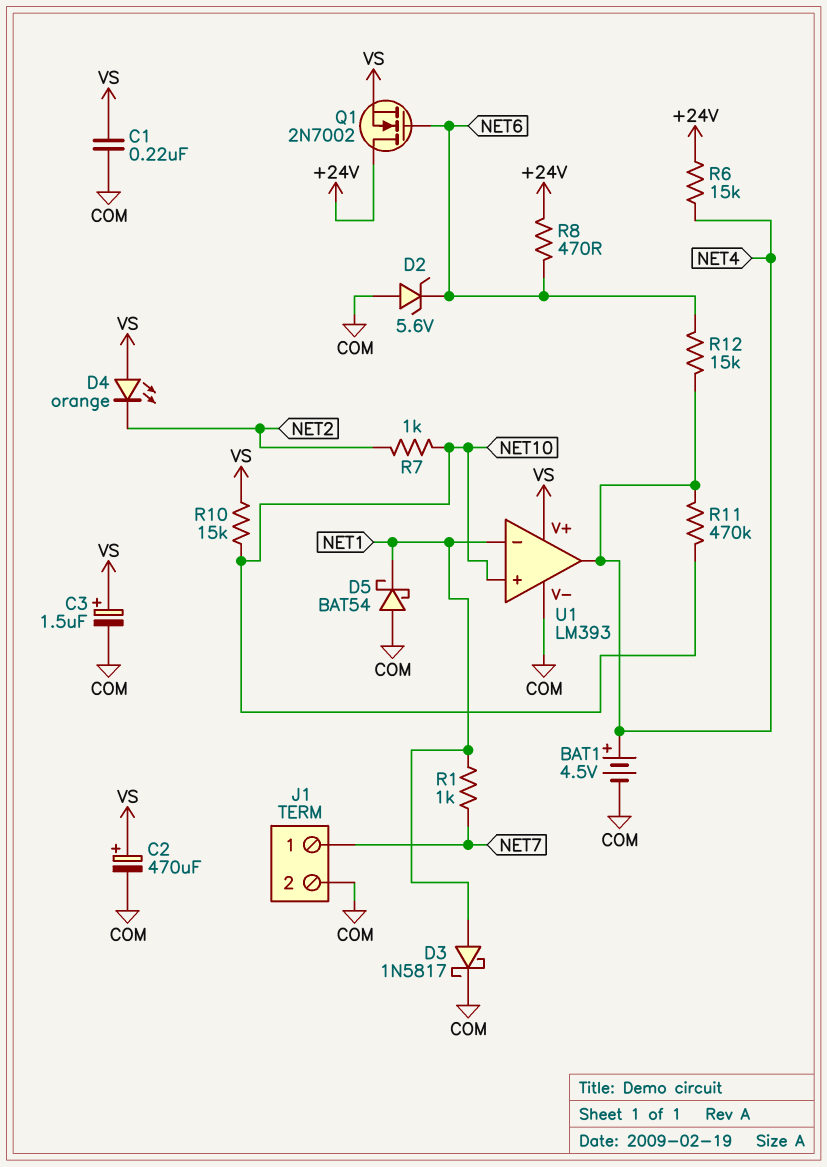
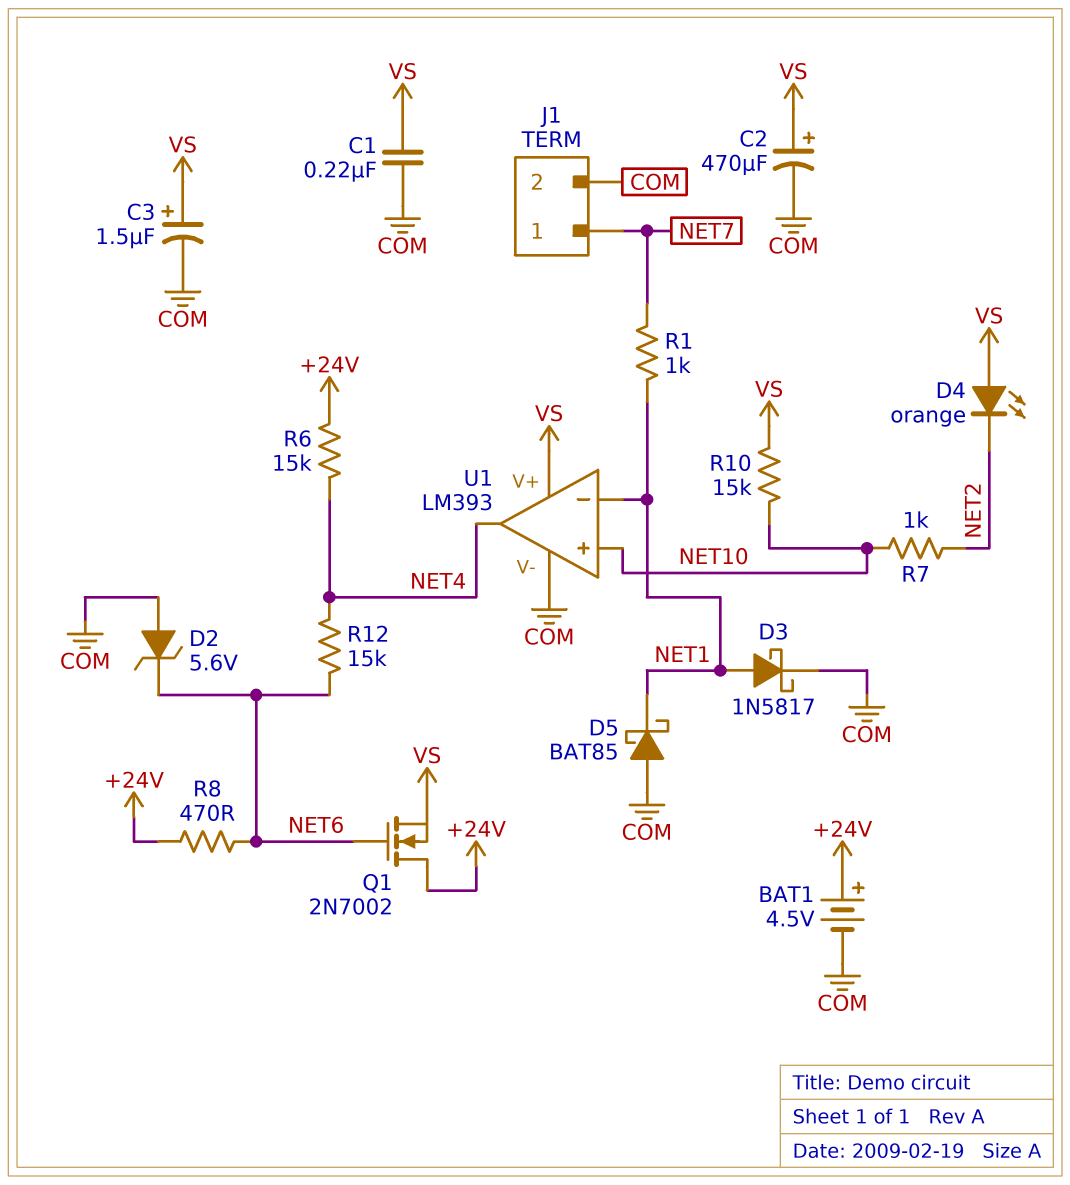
BAT1: 4.5V (plus NET4, minus COM) -> 4.5V (plus +24V, minus COM)
D5: schottky BAT54 (A COM, K NET1) -> schottky BAT85 (A COM, K NET1)
R11: 470k (NET4, NET10) -> none

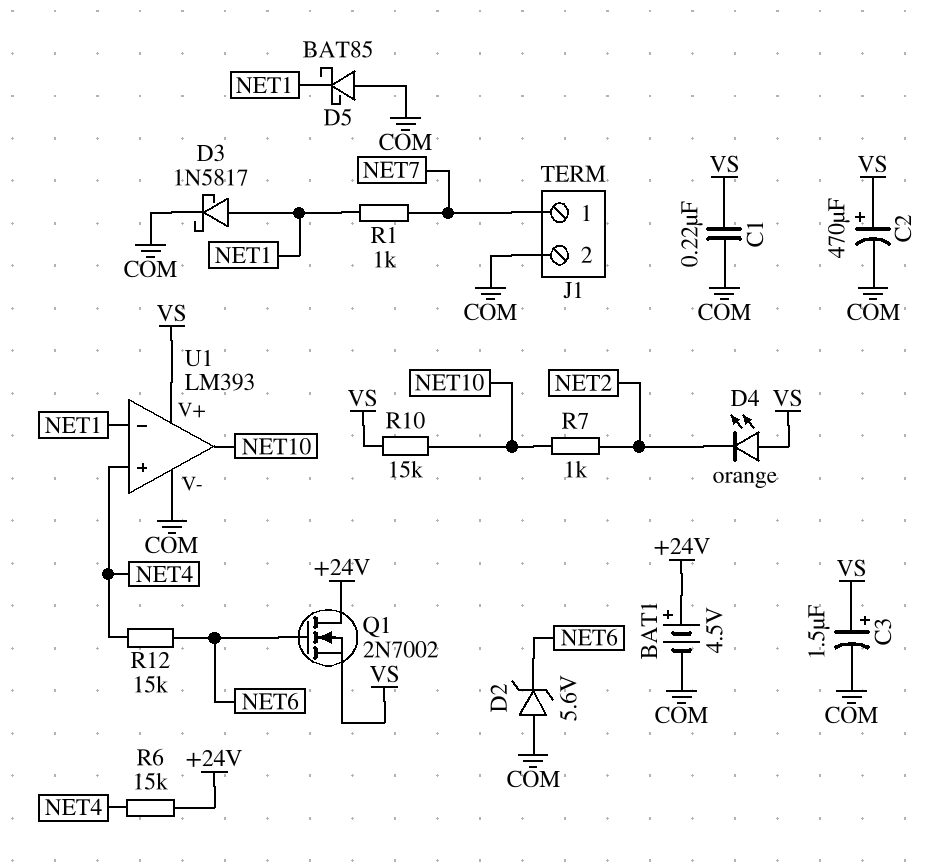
R8: 470 (+24V, NET6) -> none
U1 pin in+: NET10 -> NET4
U1 pin out: NET4 -> NET10

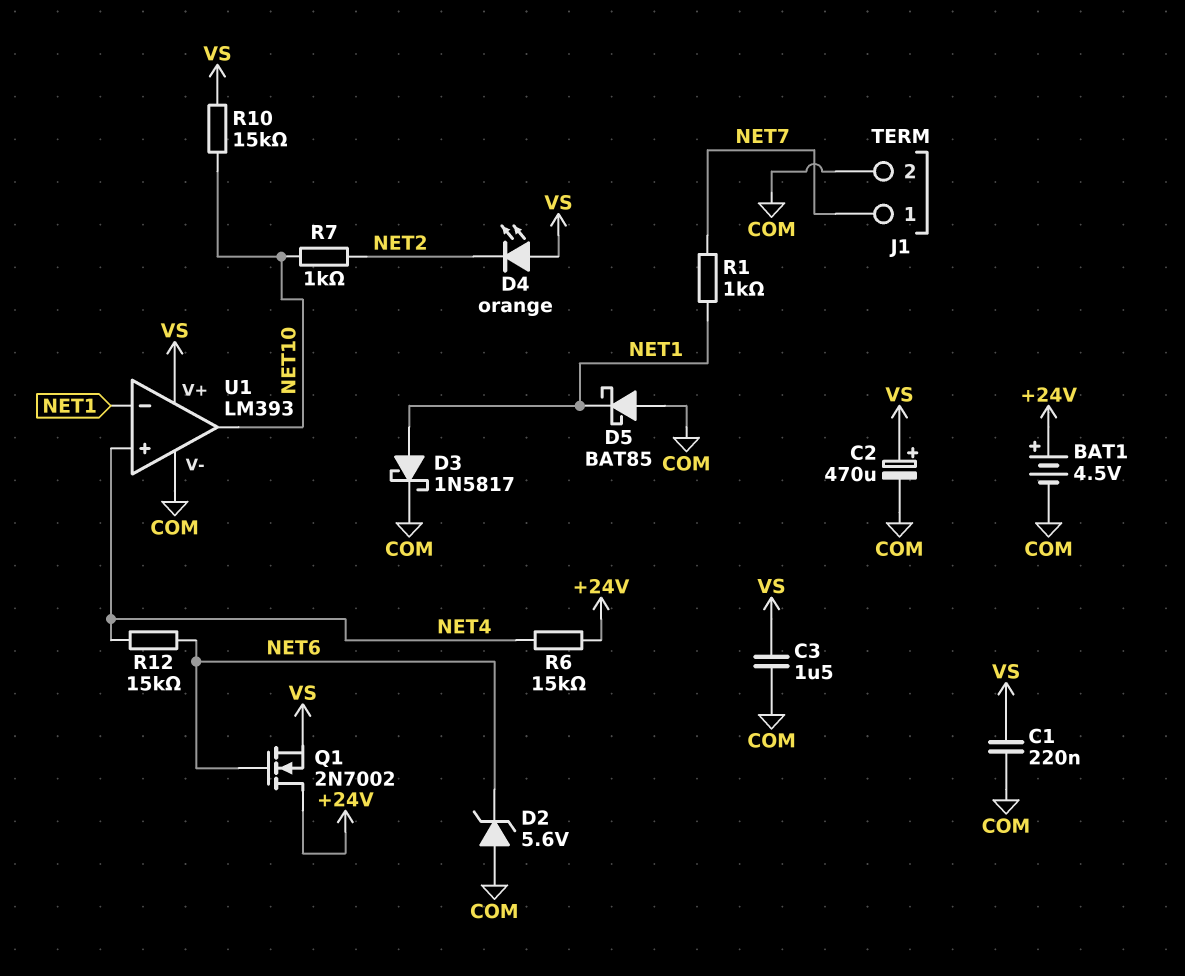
C3: 1.5uF (plus VS, minus COM) -> 1.5uF (COM, VS)

